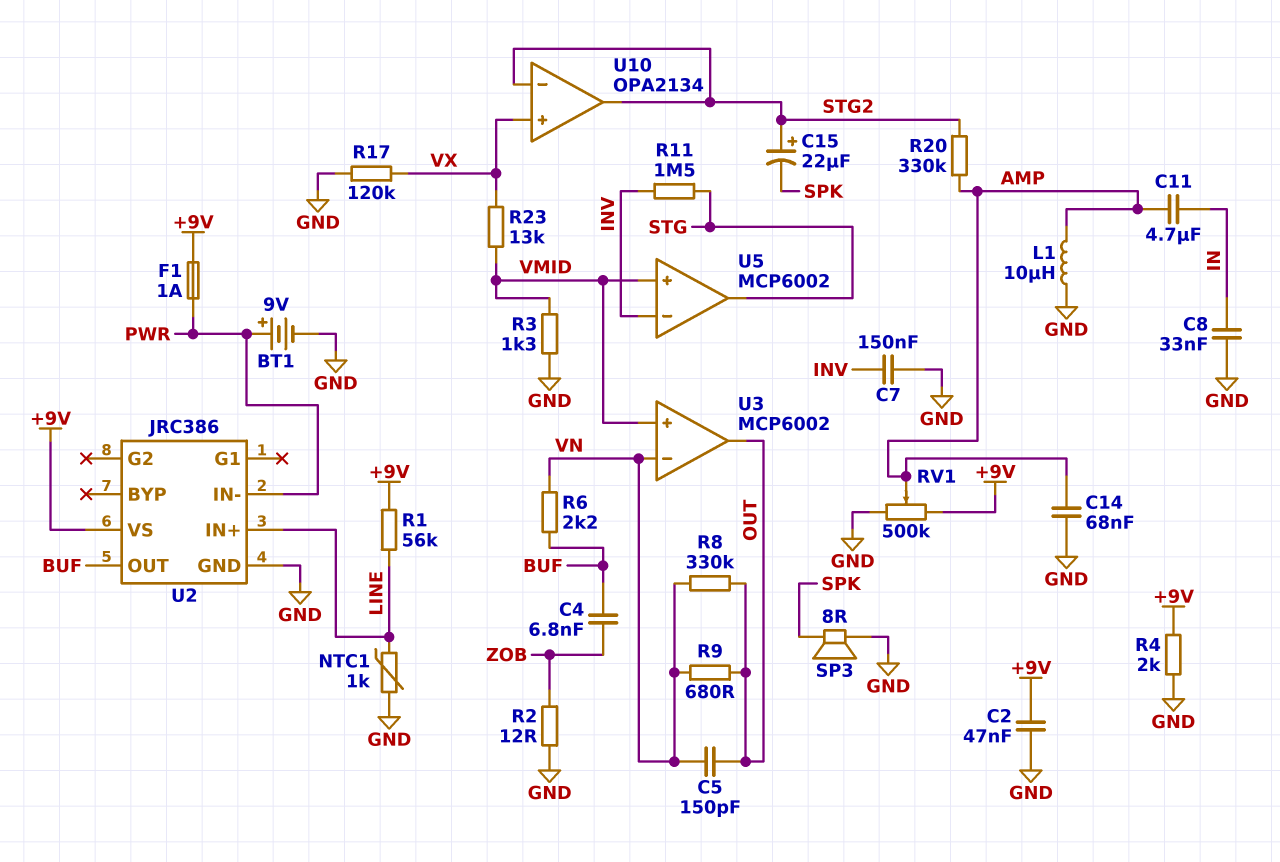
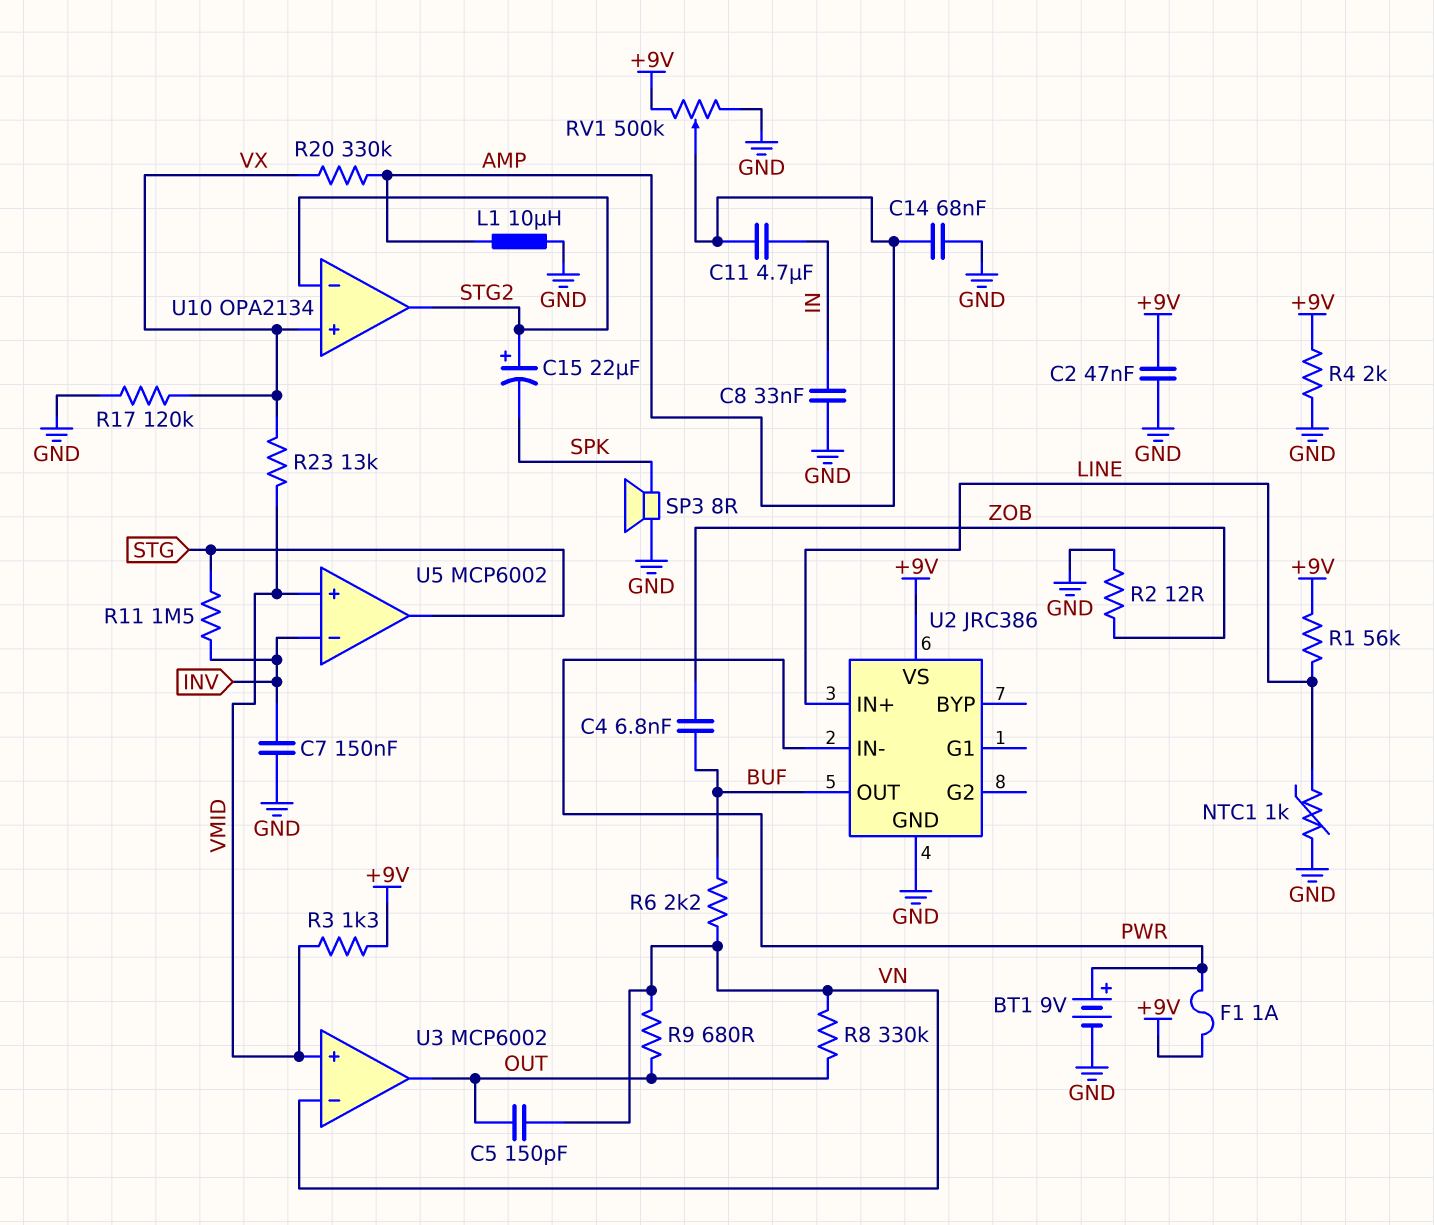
R3: 1.3k (GND, VMID) -> 1.3k (+9V, VMID)
R20: 330k (AMP, STG2) -> 330k (AMP, VX)

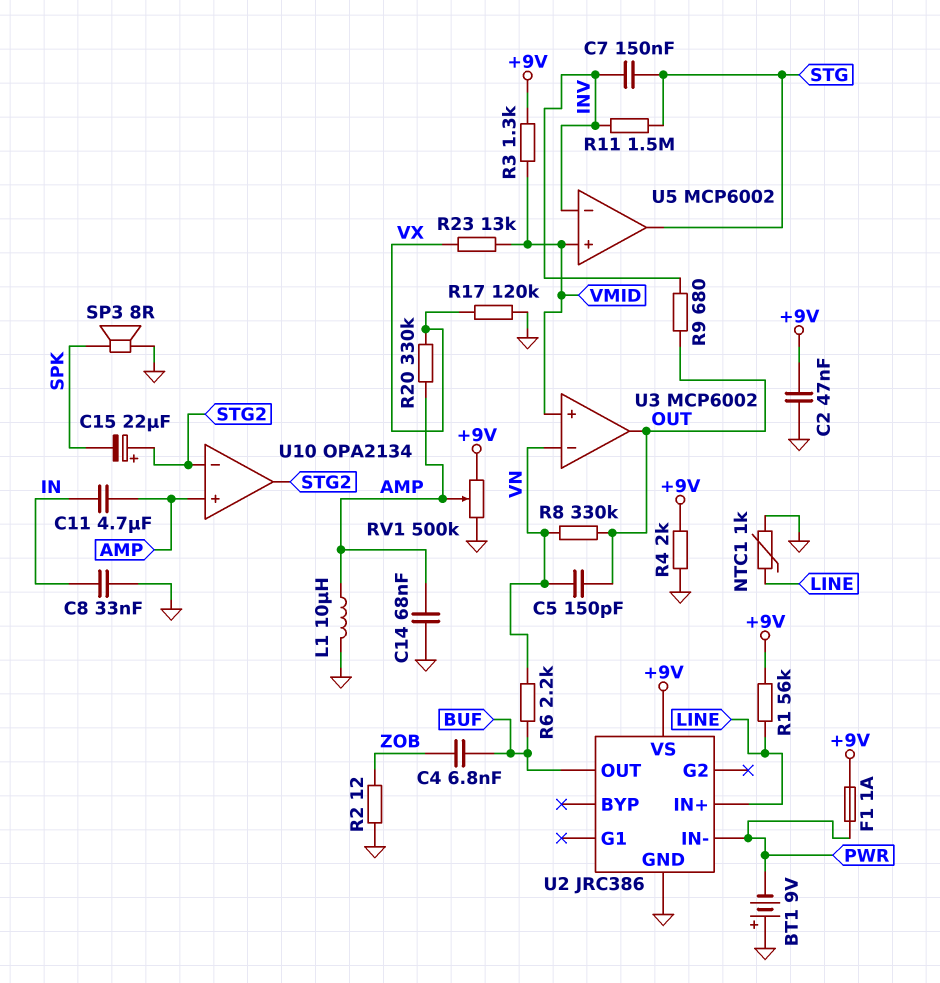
BT1: 9V (plus PWR, minus GND) -> 9V (plus GND, minus PWR)
C7: 150nF (GND, INV) -> 150nF (INV, STG)
R9: 680 (OUT, VN) -> 680 (INV, OUT)
U10 pin in+: VX -> AMP

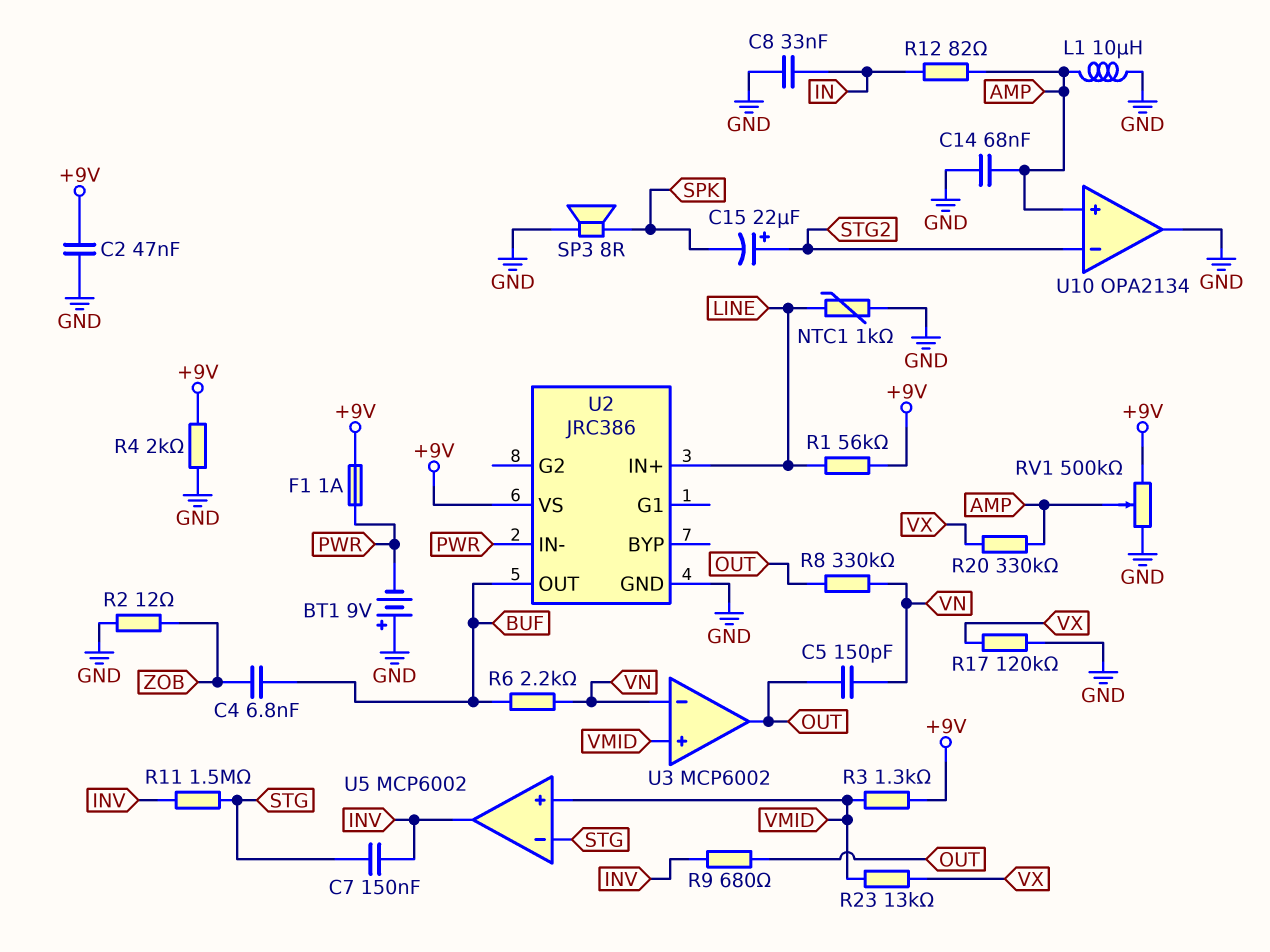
C11: 4.7uF (AMP, IN) -> none
R12: none -> 82 (AMP, IN)
U5 pin in-: INV -> STG
U5 pin out: STG -> INV
U10 pin out: STG2 -> GND

